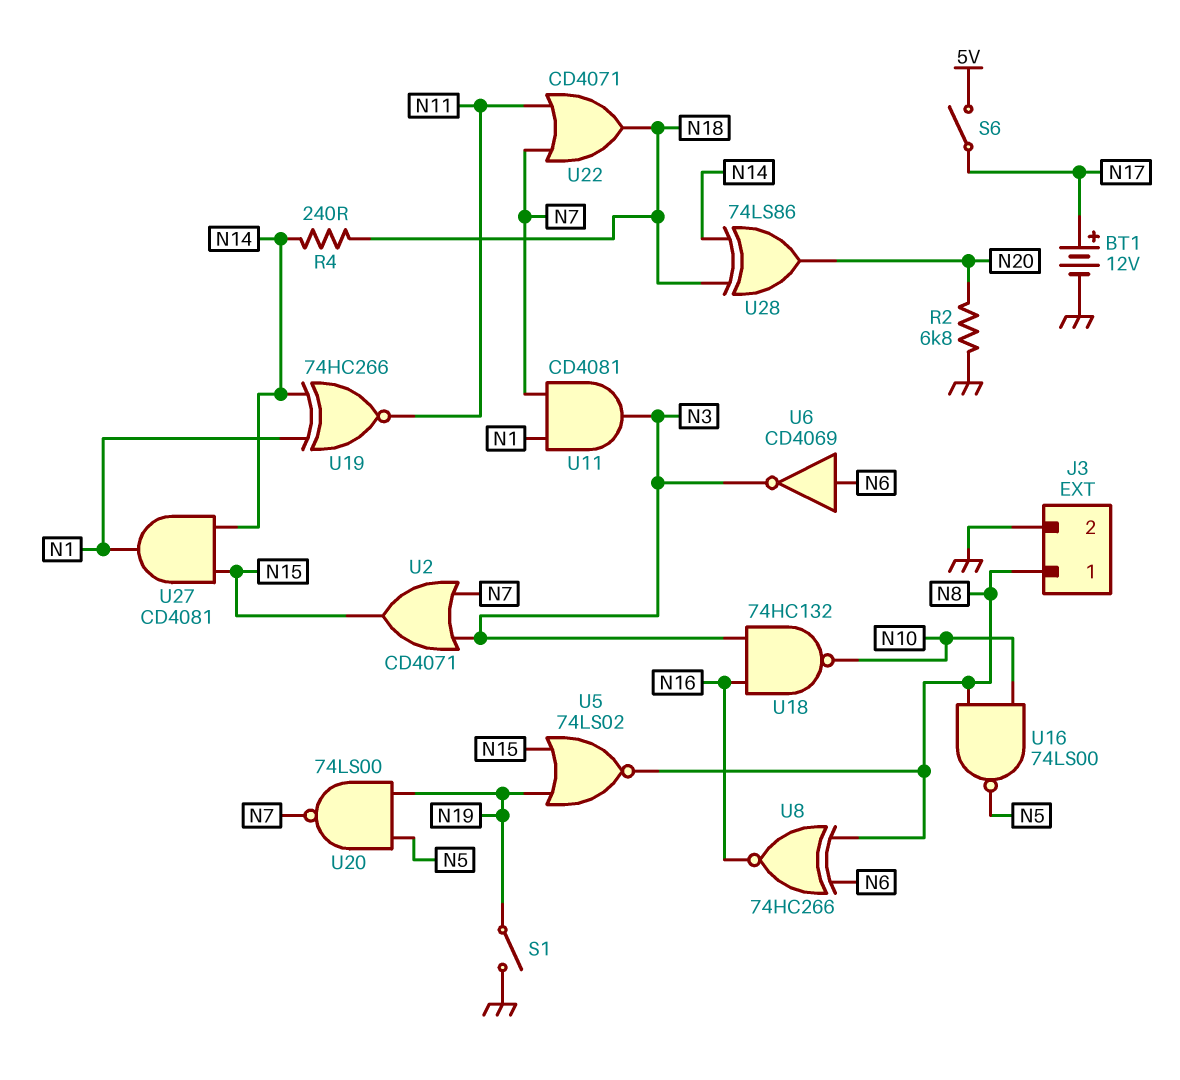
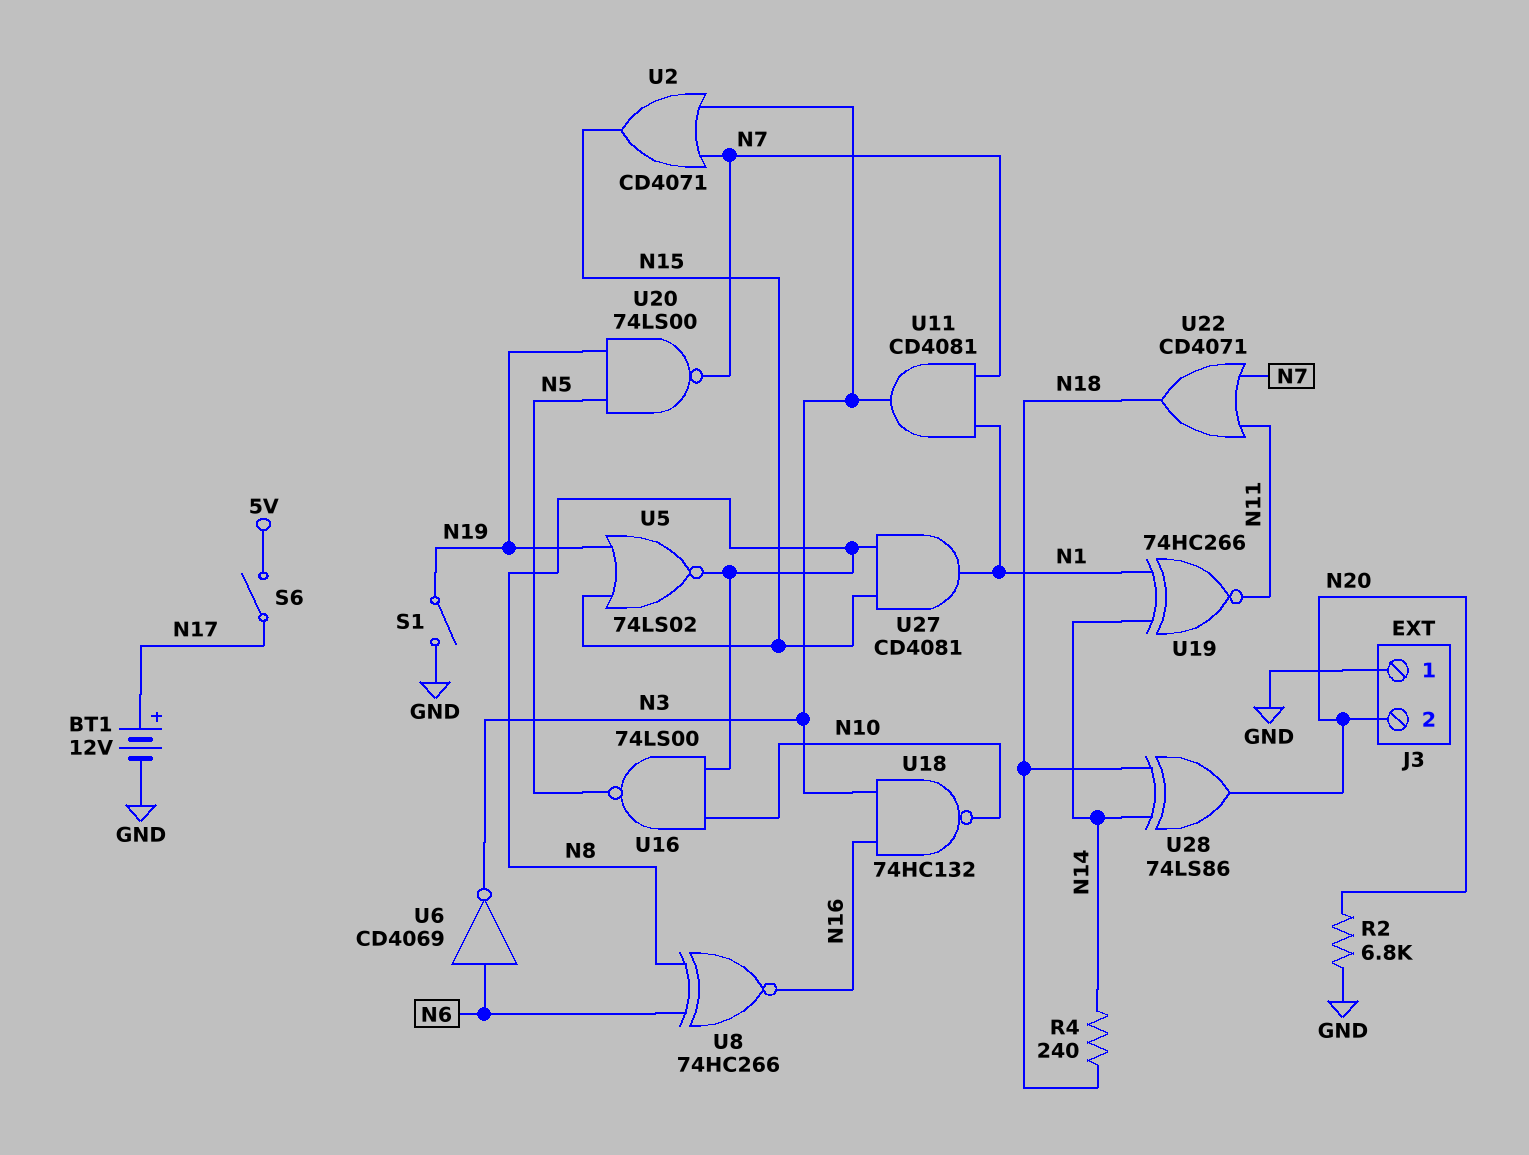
J3 pin 1: N8 -> GND
J3 pin 2: GND -> N20
U27: AND CD4081 (in N14, in N15, out N1) -> AND CD4081 (in N8, in N15, out N1)

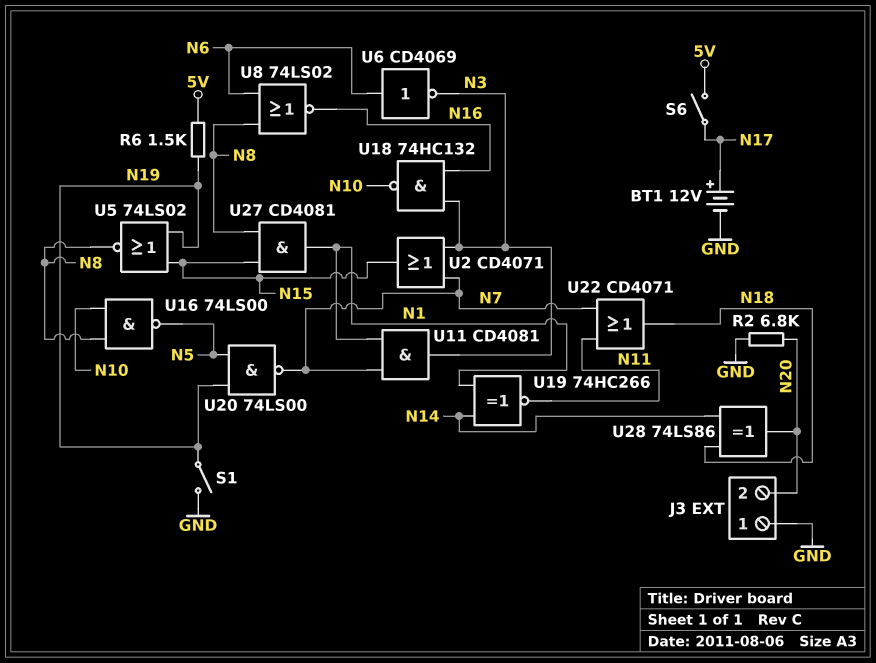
R4: 240 (N14, N18) -> none
R6: none -> 1.5k (5V, N19)
U8: XNOR 74HC266 (in N6, in N8, out N16) -> NOR 74LS02 (in N6, in N8, out N16)

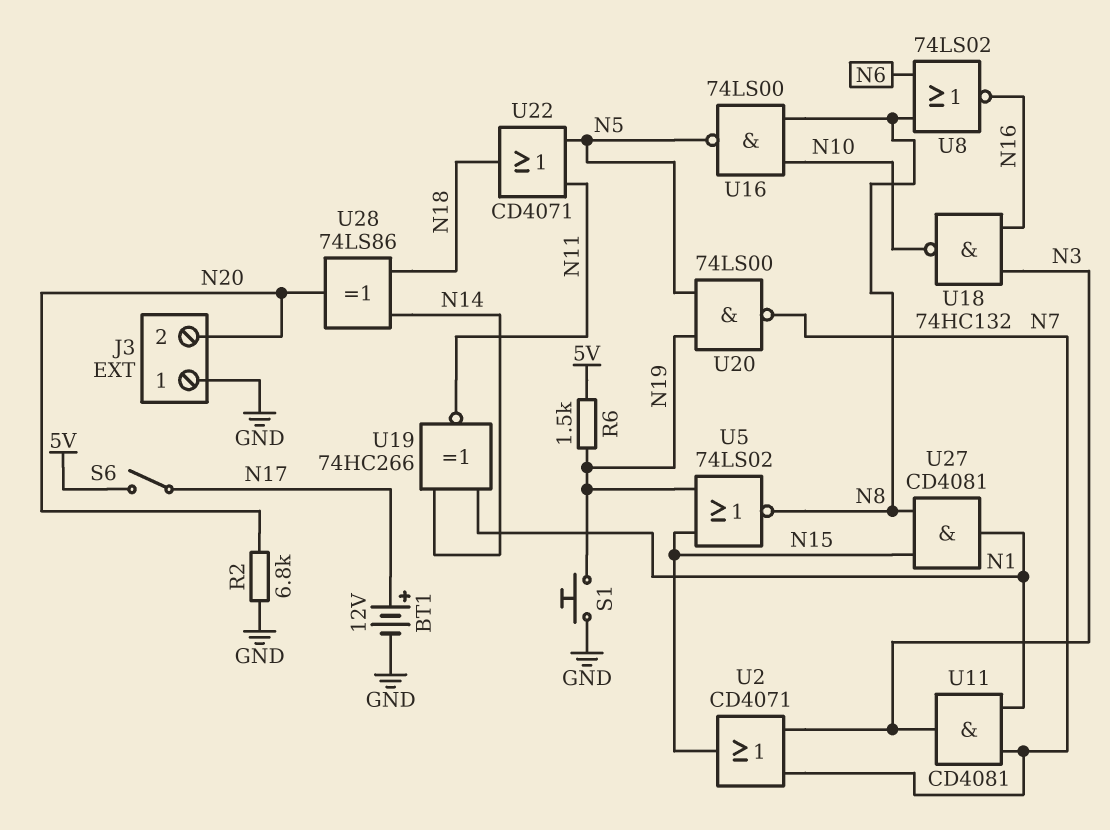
S1: switch (GND, N19) -> button (GND, N19)
U6: NOT CD4069 (in N6, out N3) -> none
U22: OR CD4071 (in N7, in N11, out N18) -> OR CD4071 (in N5, in N11, out N18)

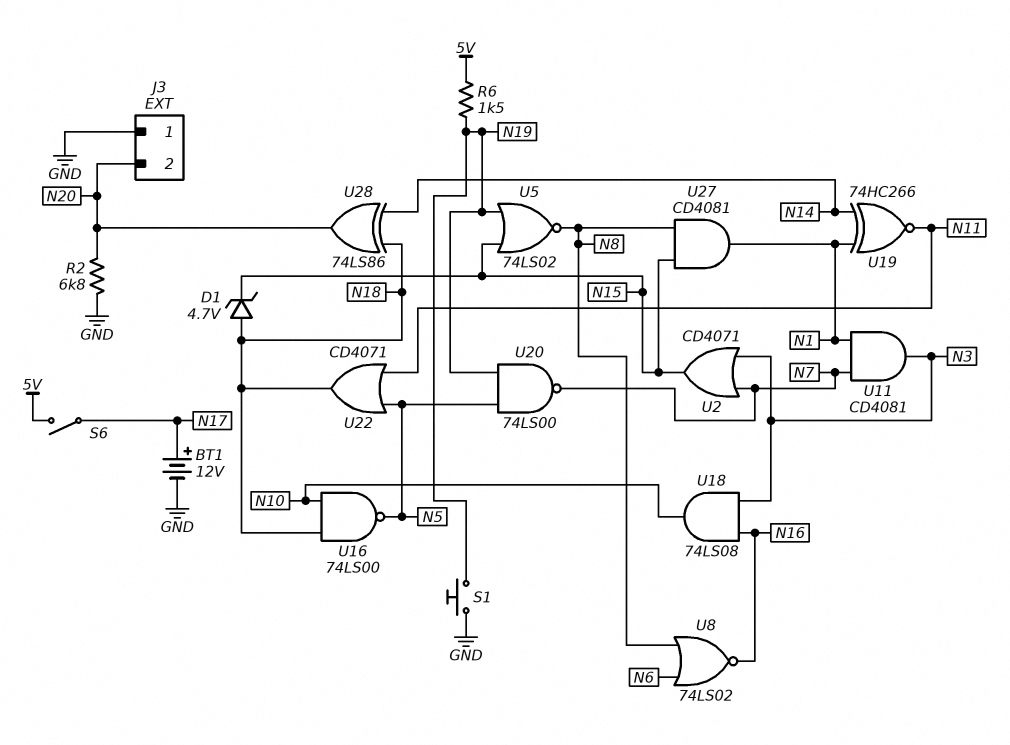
D1: none -> zener 4.7V (A N18, K N15)
U16: NAND 74LS00 (in N8, in N10, out N5) -> NAND 74LS00 (in N10, in N18, out N5)
U18: NAND 74HC132 (in N3, in N16, out N10) -> AND 74LS08 (in N3, in N16, out N10)

